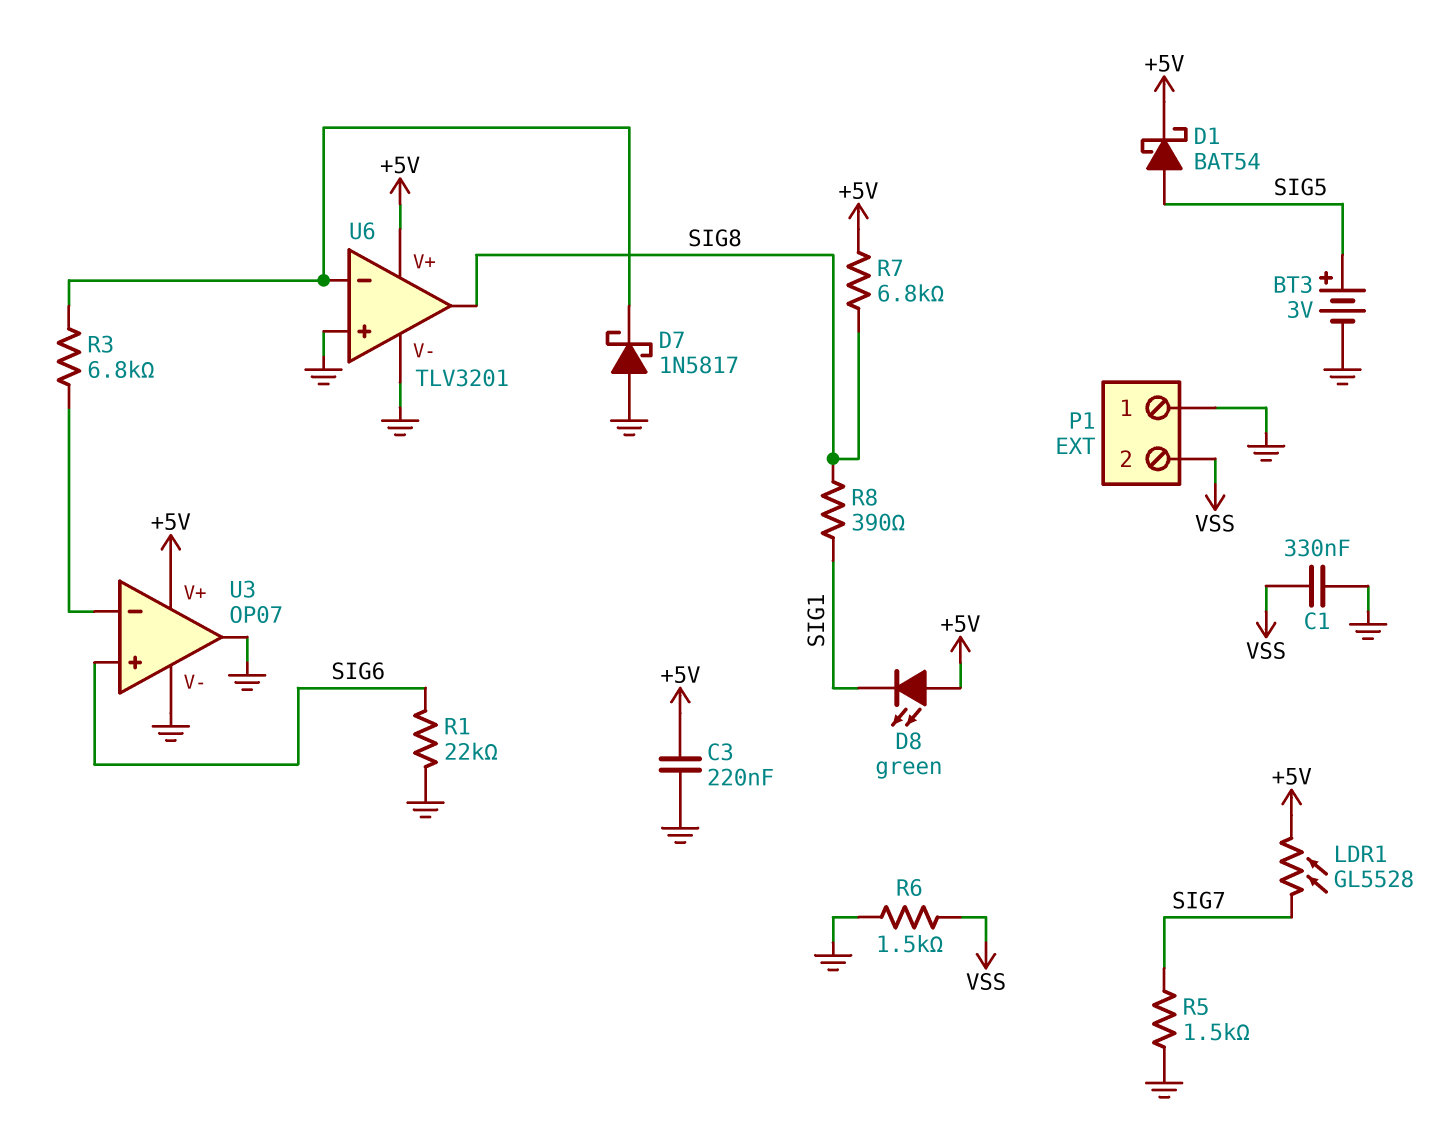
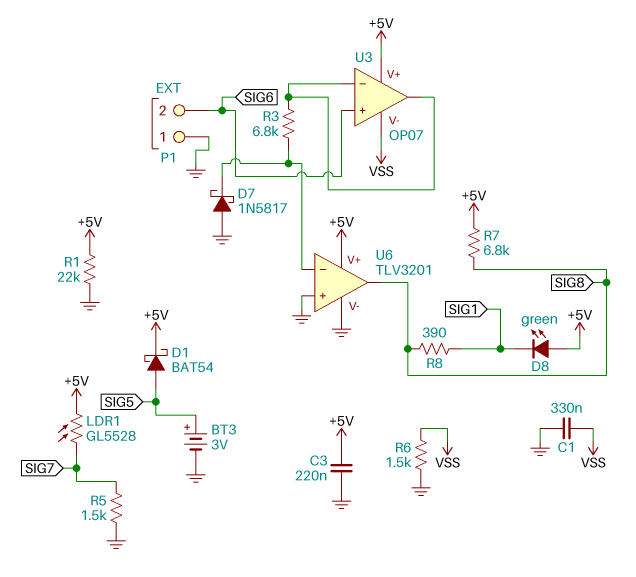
P1 pin 2: VSS -> SIG6
R1: 22k (GND, SIG6) -> 22k (+5V, GND)
U3 pin V-: GND -> VSS
U3 pin out: GND -> U3/in-

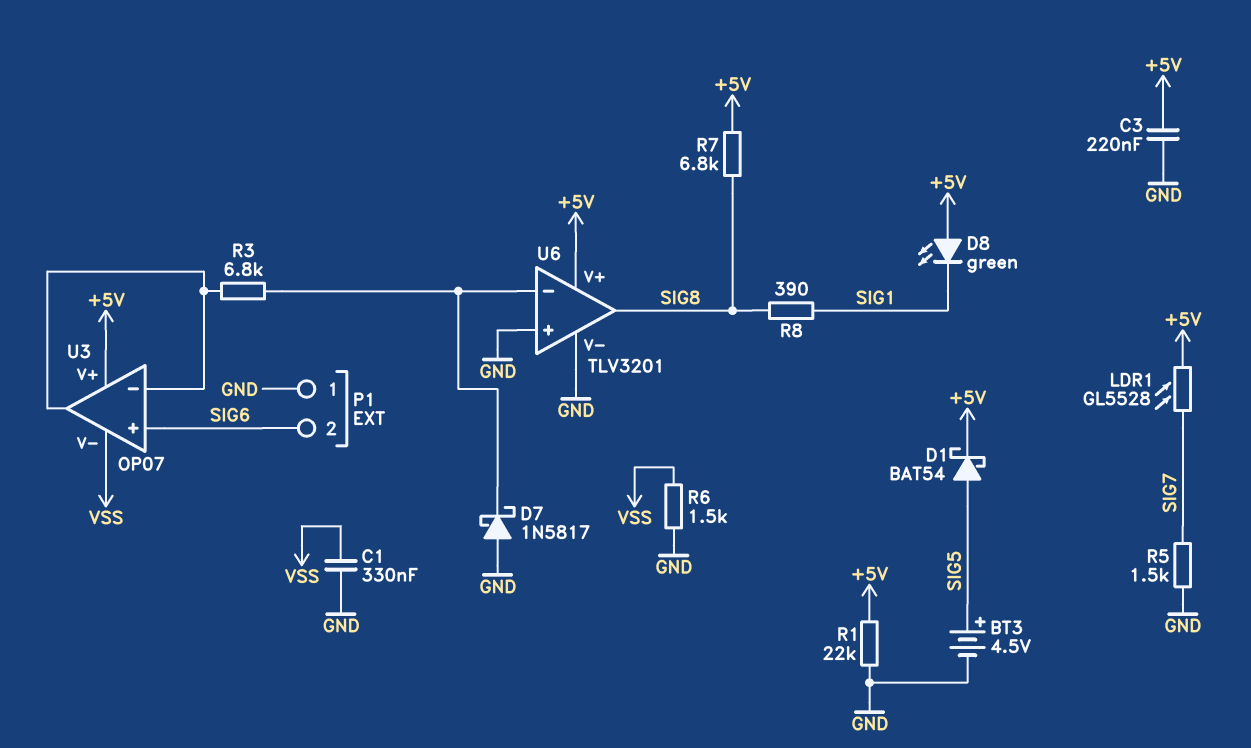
BT3: 3V (plus SIG5, minus GND) -> 4.5V (plus SIG5, minus GND)

